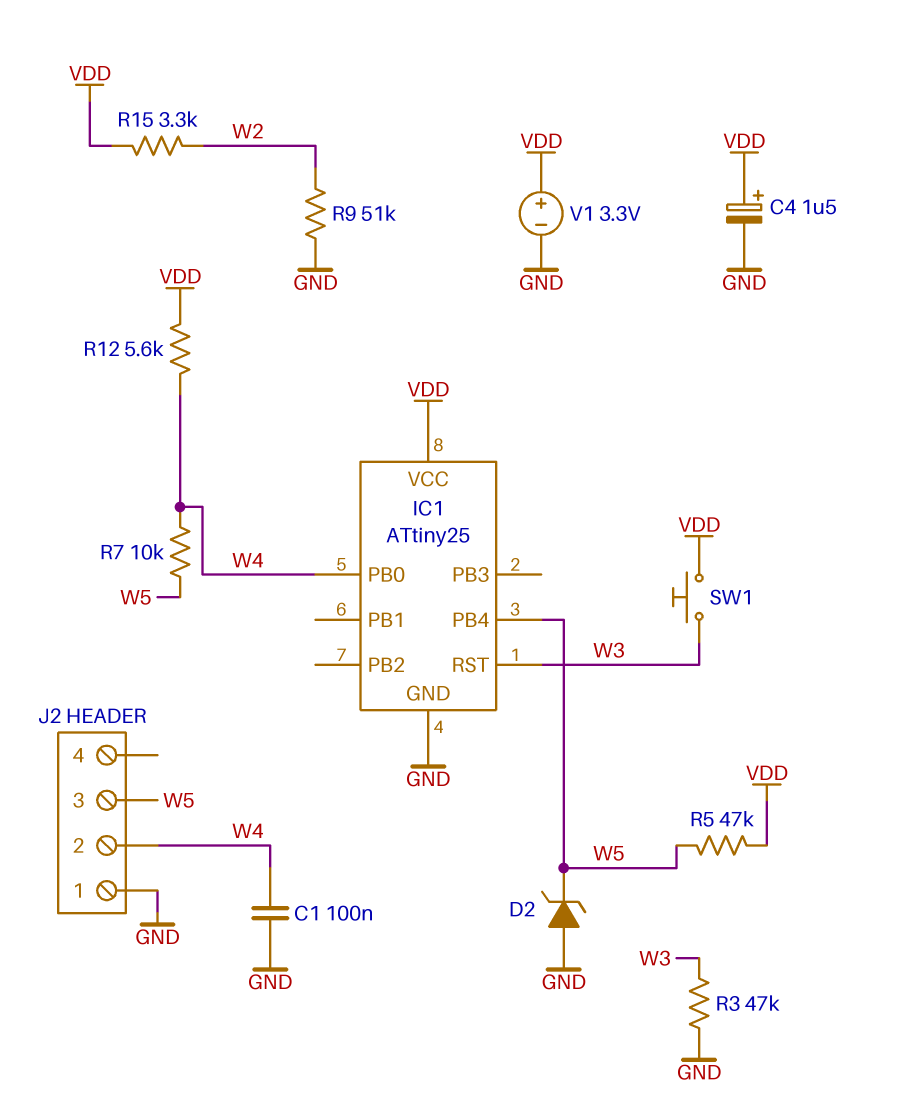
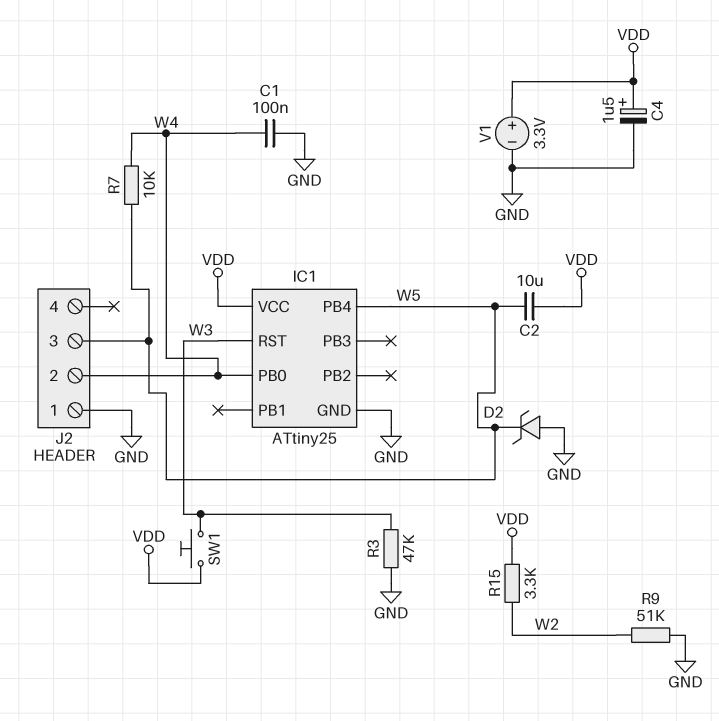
C2: none -> 10uF (VDD, W5)
R5: 47k (VDD, W5) -> none
R12: 5.6k (VDD, W4) -> none

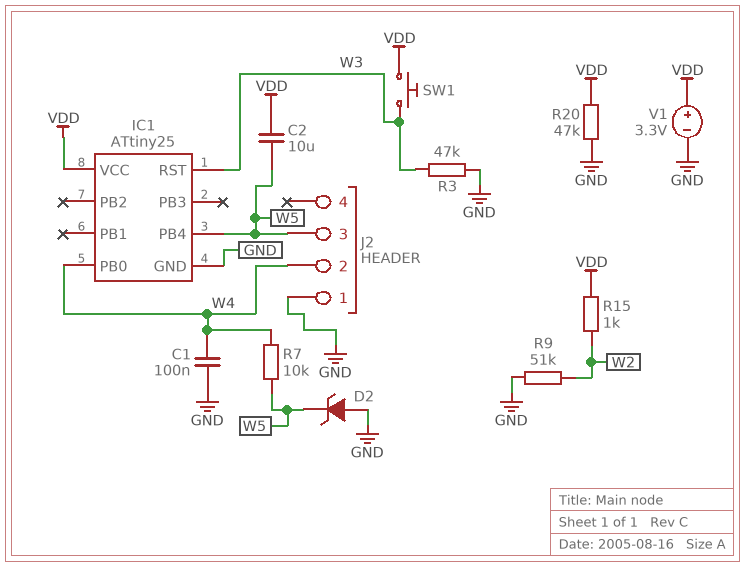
C4: 1.5uF (plus VDD, minus GND) -> none
R15: 3.3k (VDD, W2) -> 1k (VDD, W2)
R20: none -> 47k (GND, VDD)

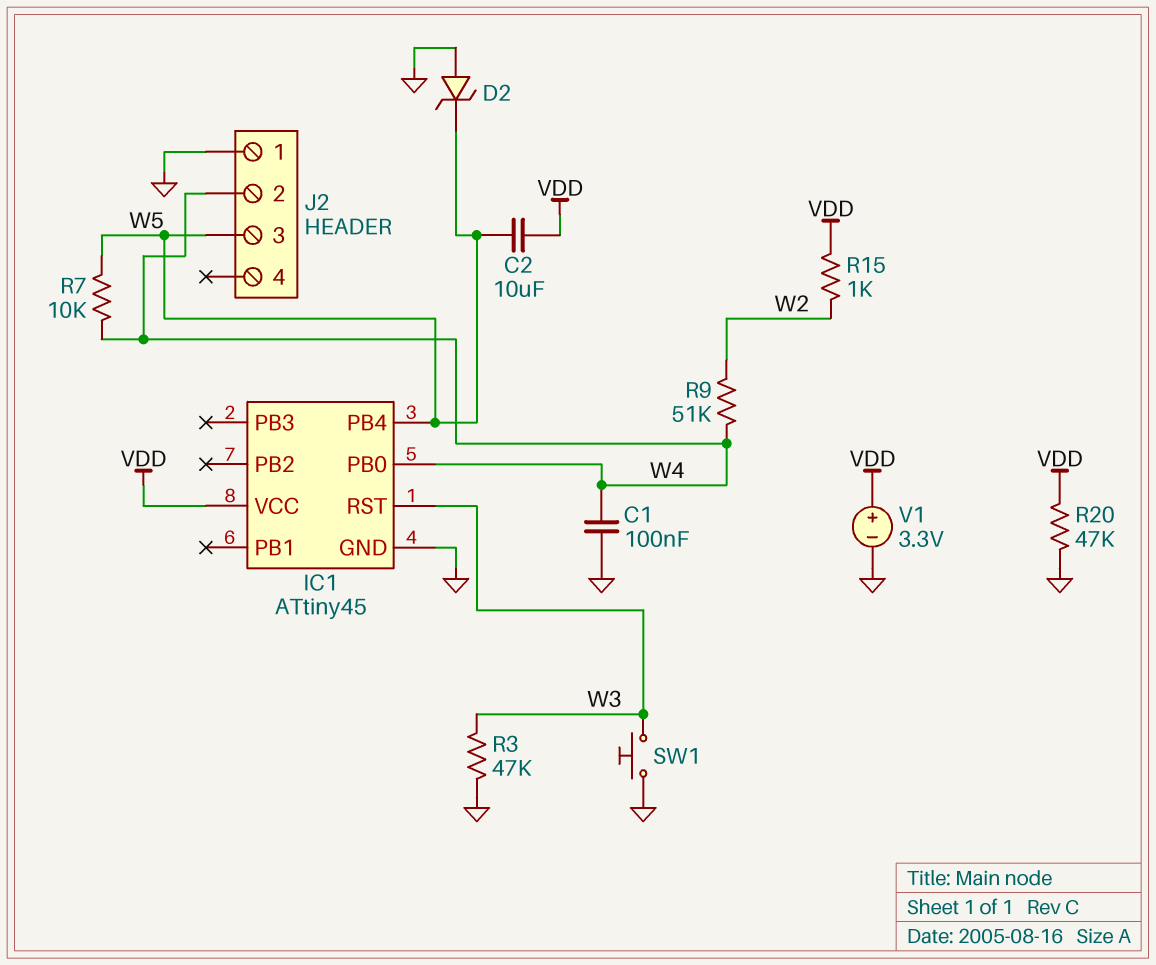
IC1: ATtiny25 -> ATtiny45
R9: 51k (GND, W2) -> 51k (W2, W4)
SW1: button (VDD, W3) -> button (GND, W3)

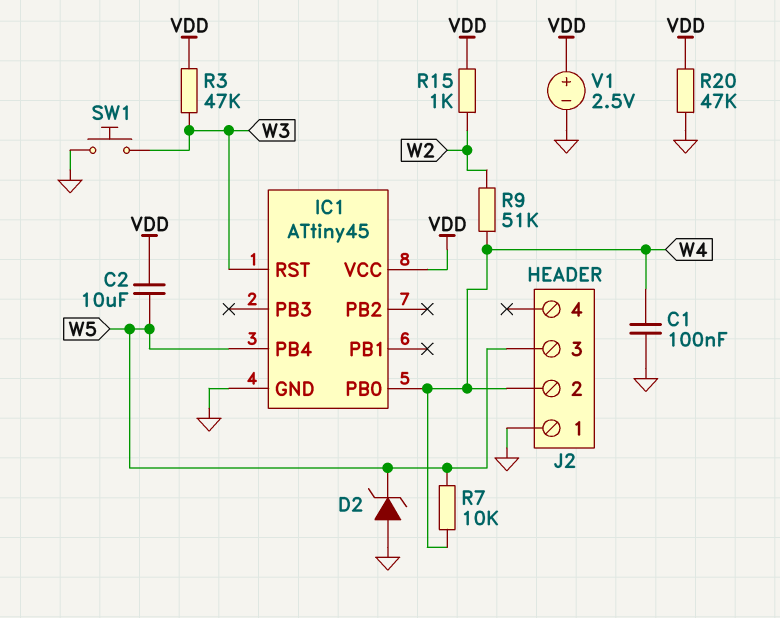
R3: 47k (GND, W3) -> 47k (VDD, W3)
V1: 3.3V (plus VDD, minus GND) -> 2.5V (plus VDD, minus GND)

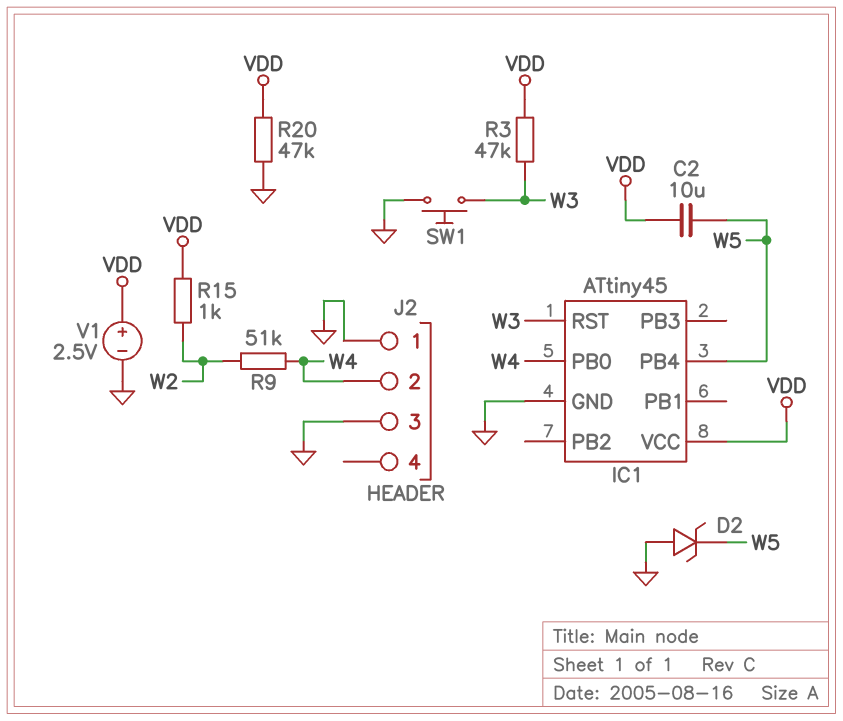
C1: 100nF (GND, W4) -> none
J2 pin 3: W5 -> GND
R7: 10k (W4, W5) -> none

